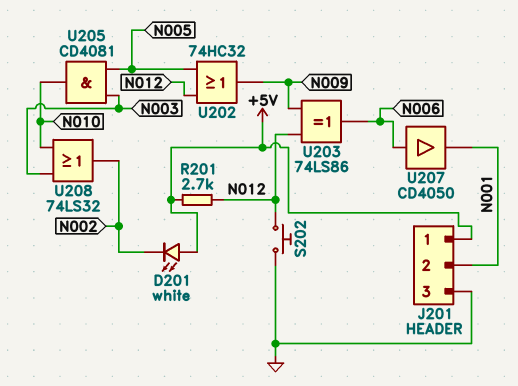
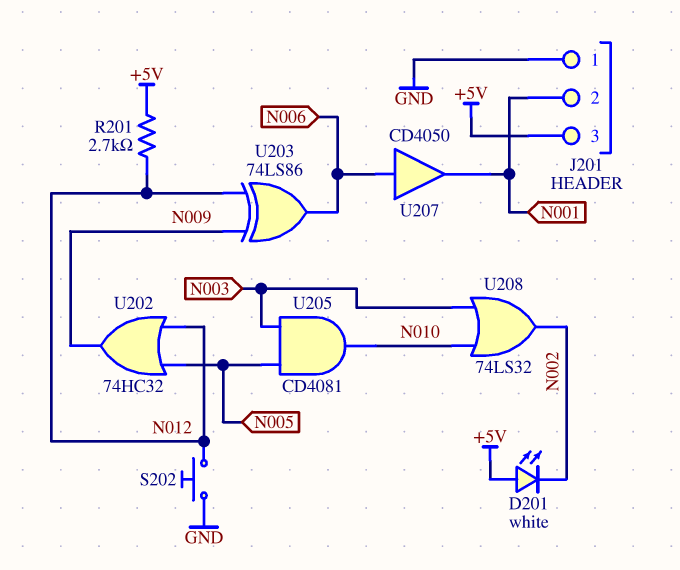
J201 pin 1: +5V -> GND
J201 pin 3: GND -> +5V

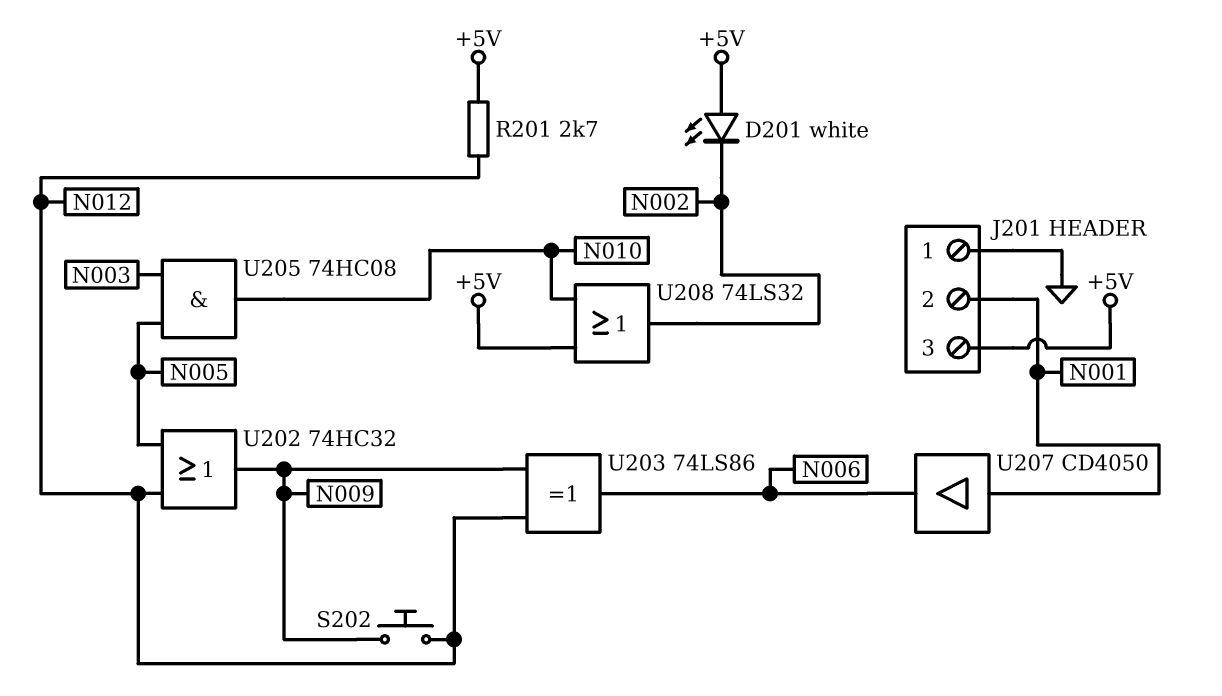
S202: button (GND, N012) -> button (N009, N012)
U205: AND CD4081 (in N003, in N005, out N010) -> AND 74HC08 (in N003, in N005, out N010)
U207: buffer CD4050 (in N006, out N001) -> buffer CD4050 (in N001, out N006)
U208: OR 74LS32 (in N003, in N010, out N002) -> OR 74LS32 (in +5V, in N010, out N002)

